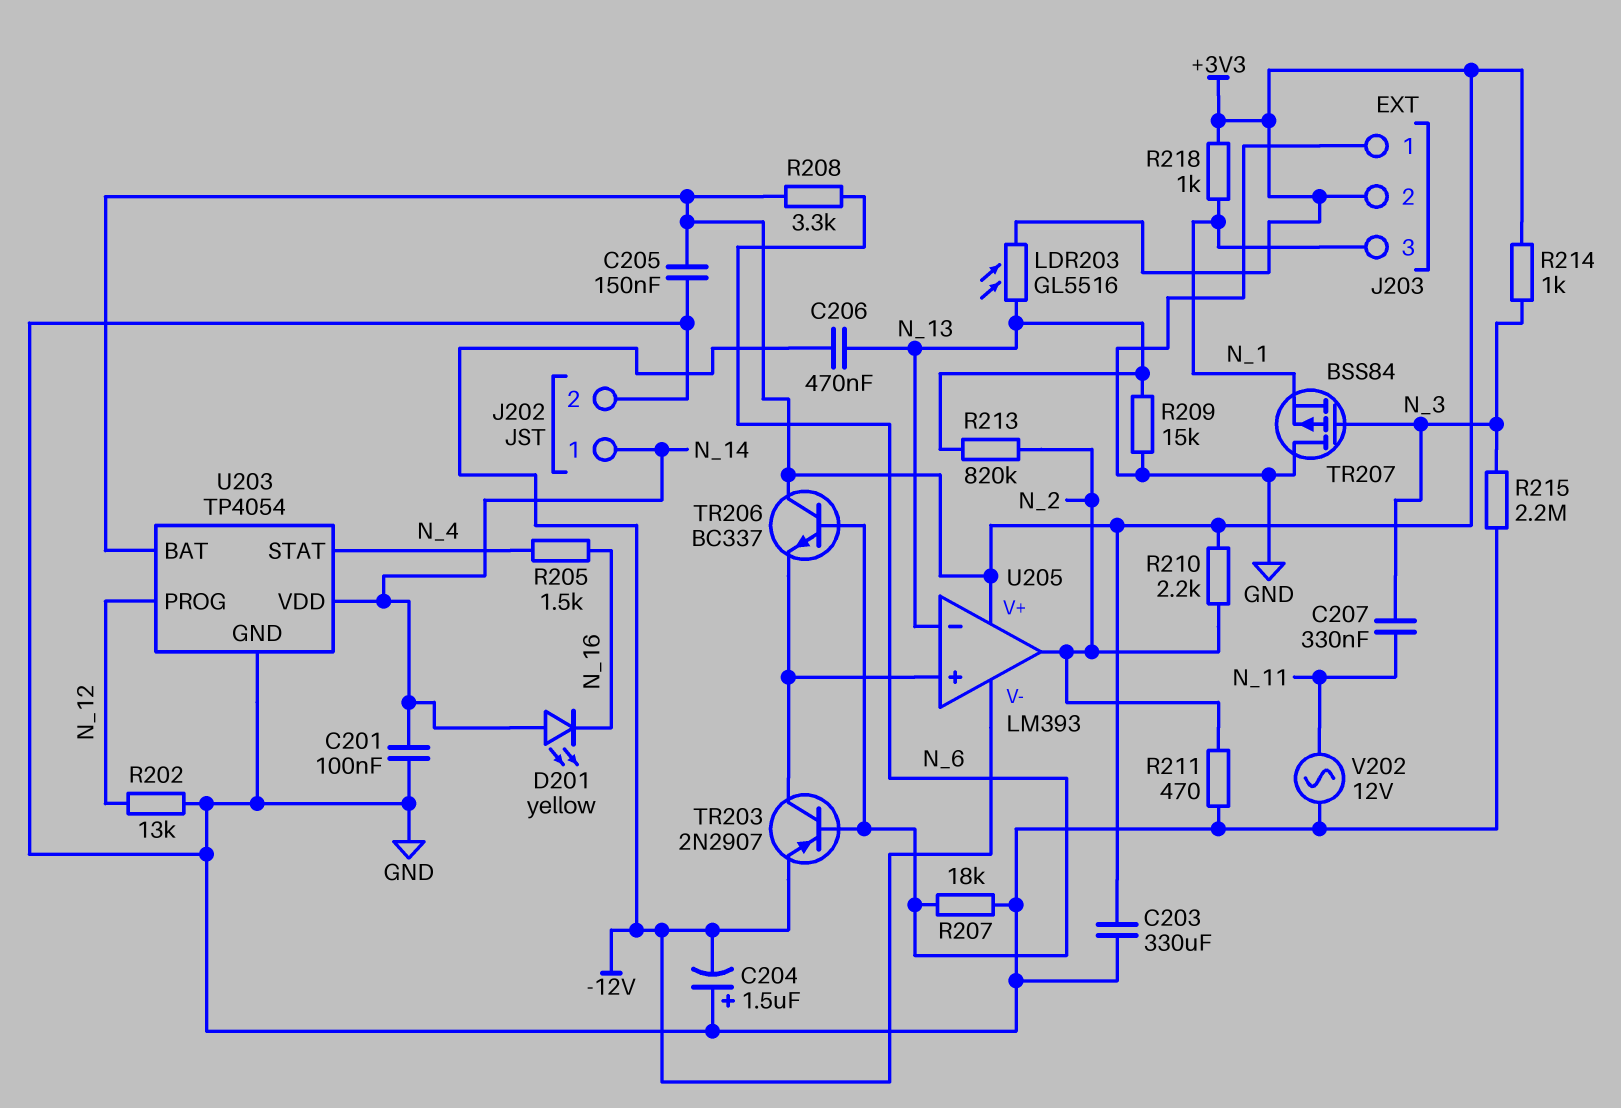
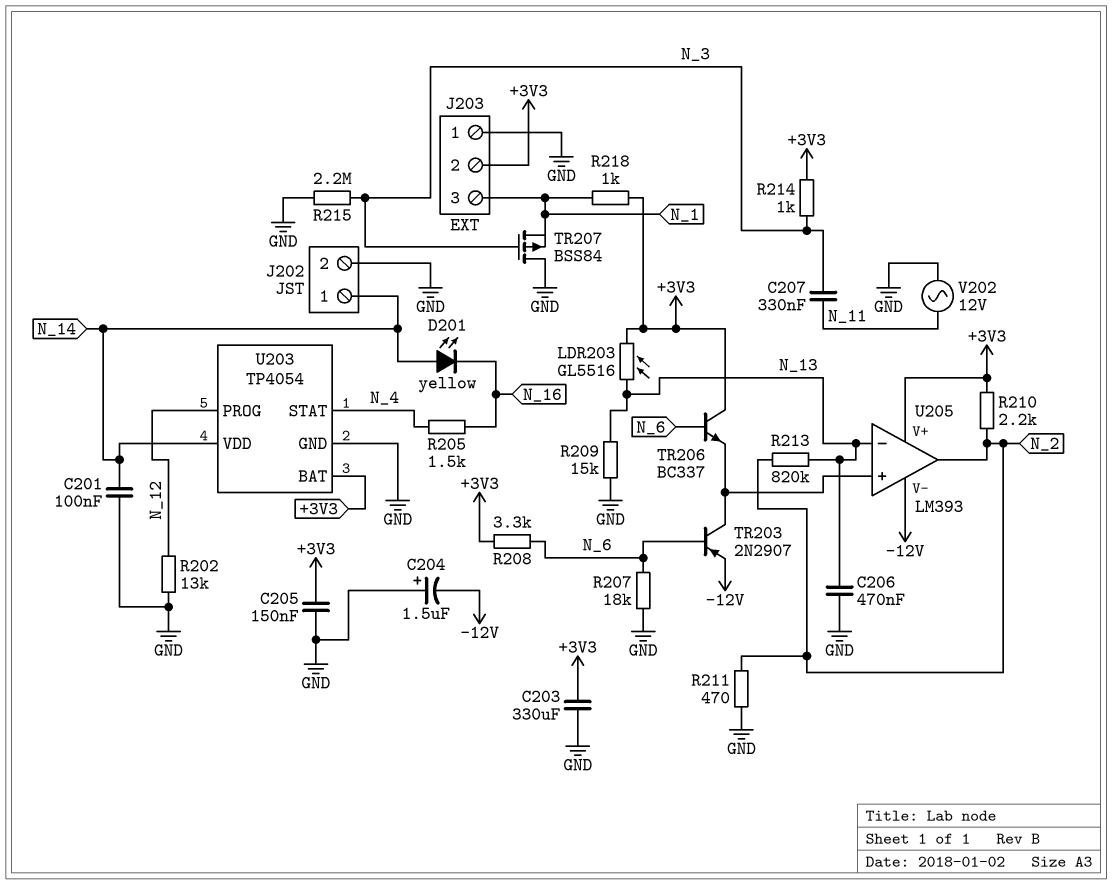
C206: 470nF (-12V, N_13) -> 470nF (GND, N_13)

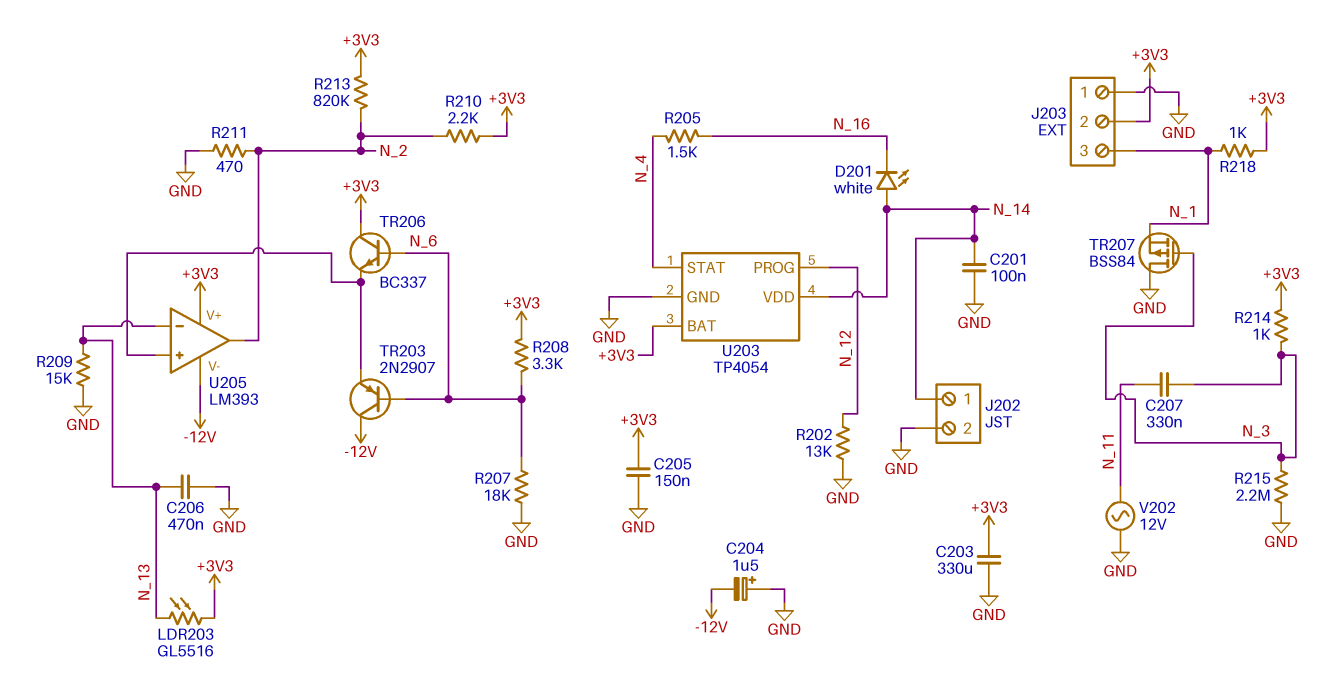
D201: LED yellow (A N_14, K N_16) -> LED white (A N_14, K N_16)
R213: 820k (N_2, N_13) -> 820k (+3V3, N_2)
TR203: PNP 2N2907 (B N_6, C U205/in+, E -12V) -> PNP 2N2907 (B N_6, C -12V, E U205/in+)

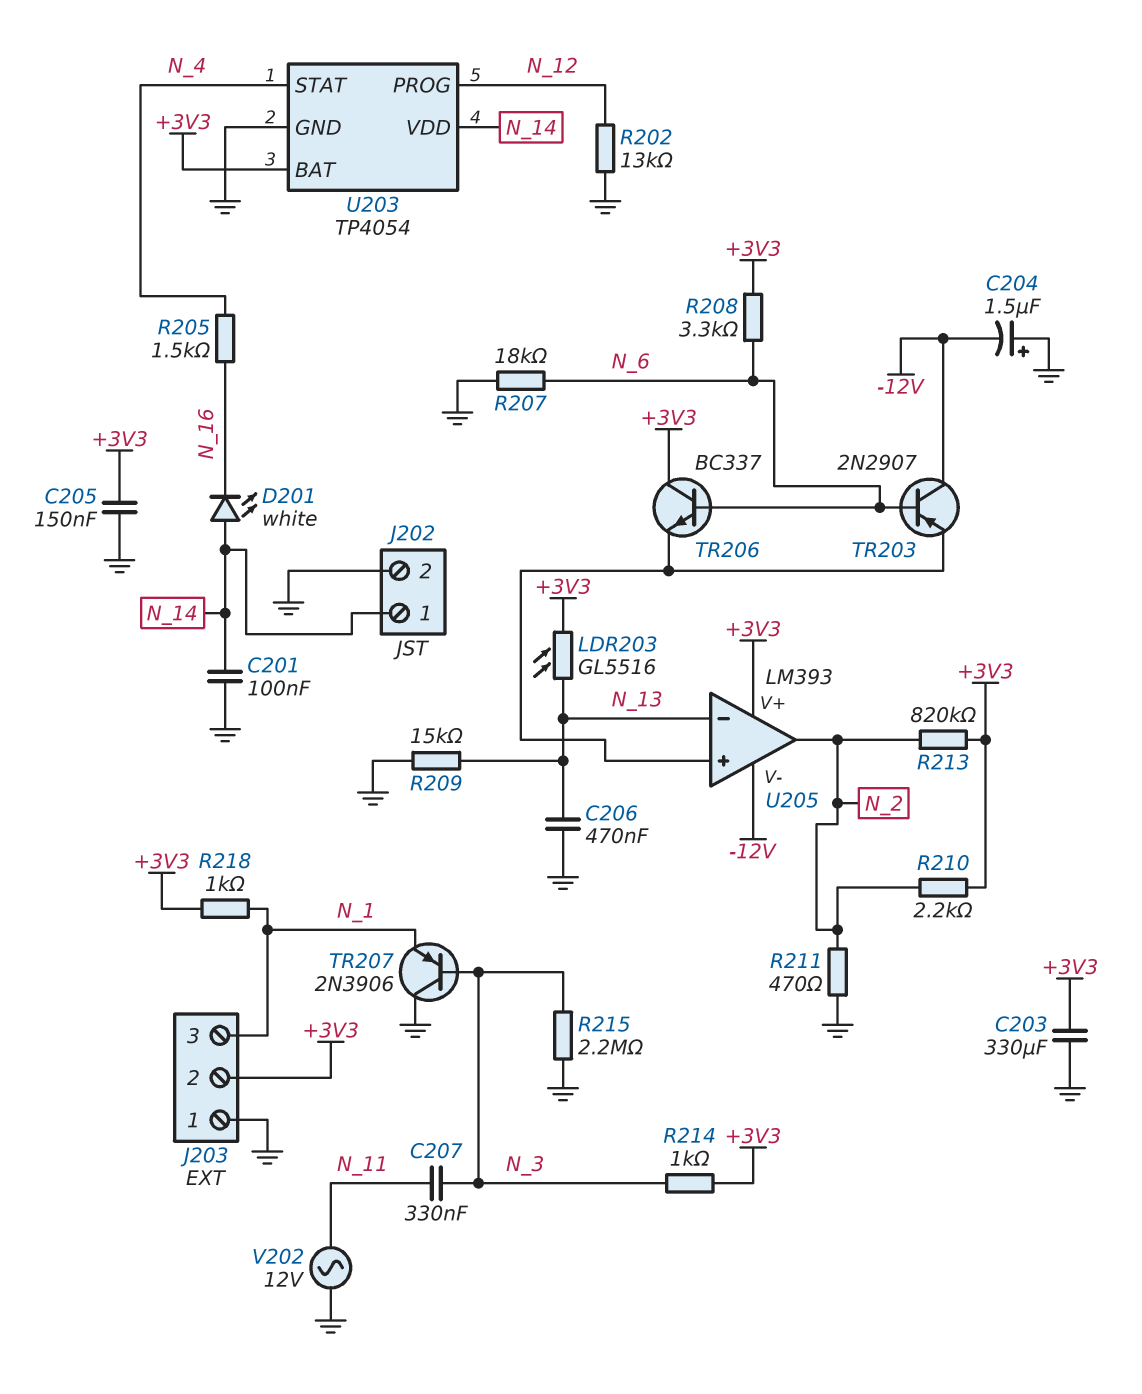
TR207: PMOS BSS84 (G N_3, D GND, S N_1) -> PNP 2N3906 (B N_3, C GND, E N_1)

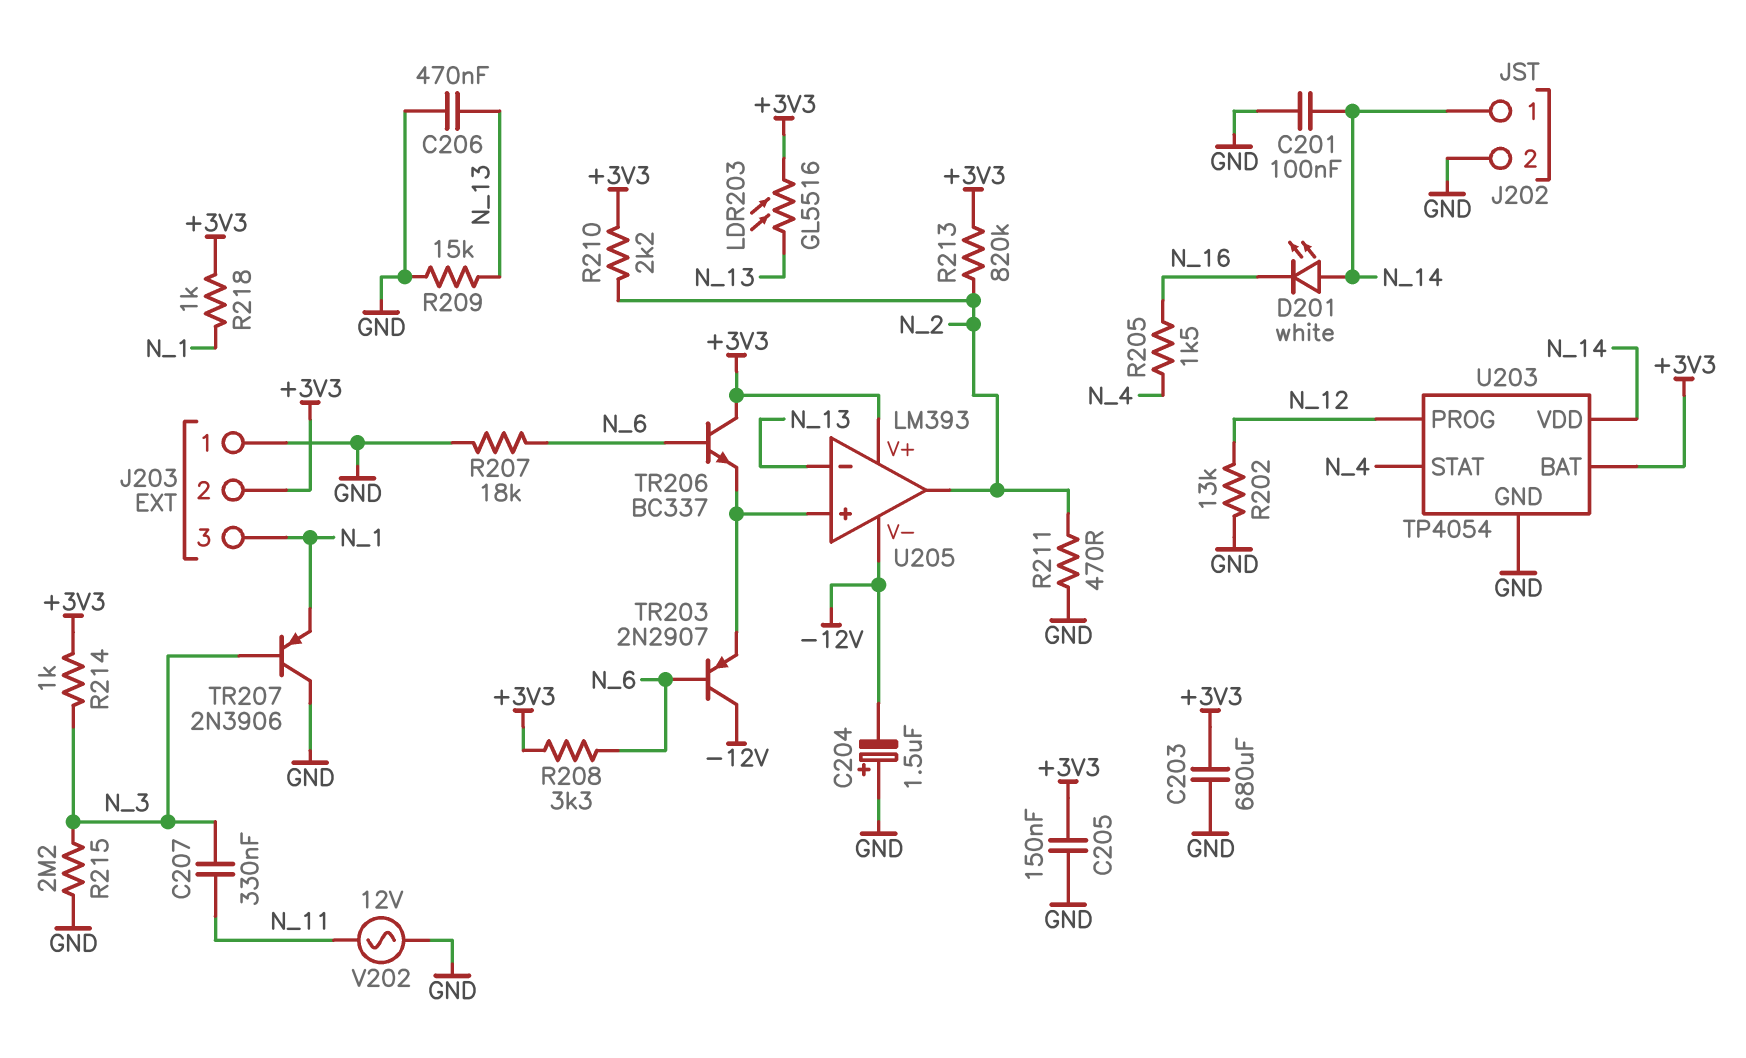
C203: 330uF (+3V3, GND) -> 680uF (+3V3, GND)

